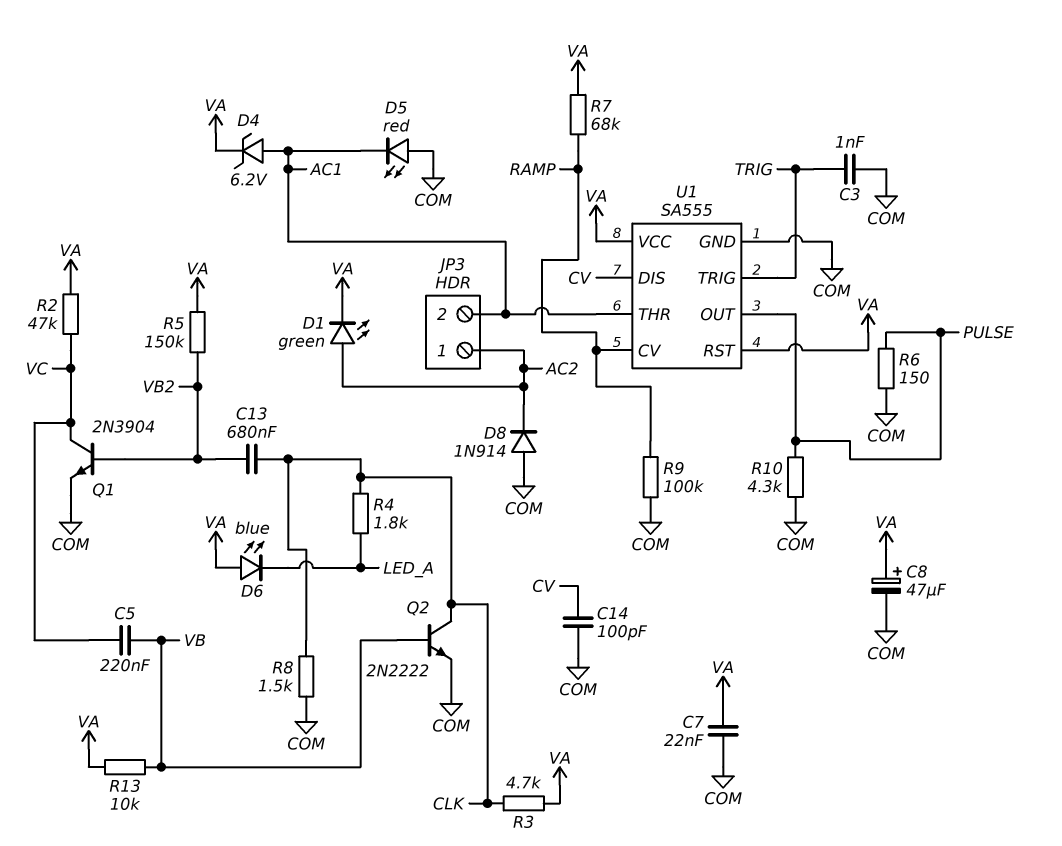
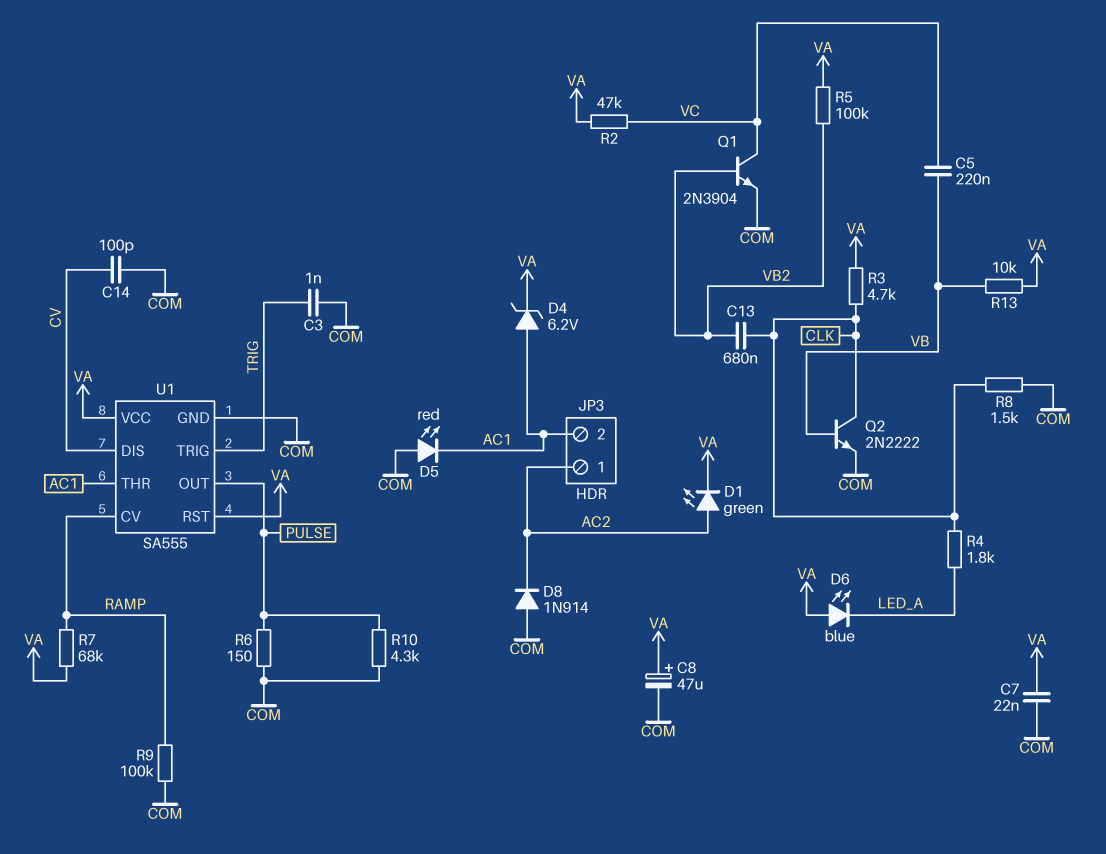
R5: 150k (VA, VB2) -> 100k (VA, VB2)

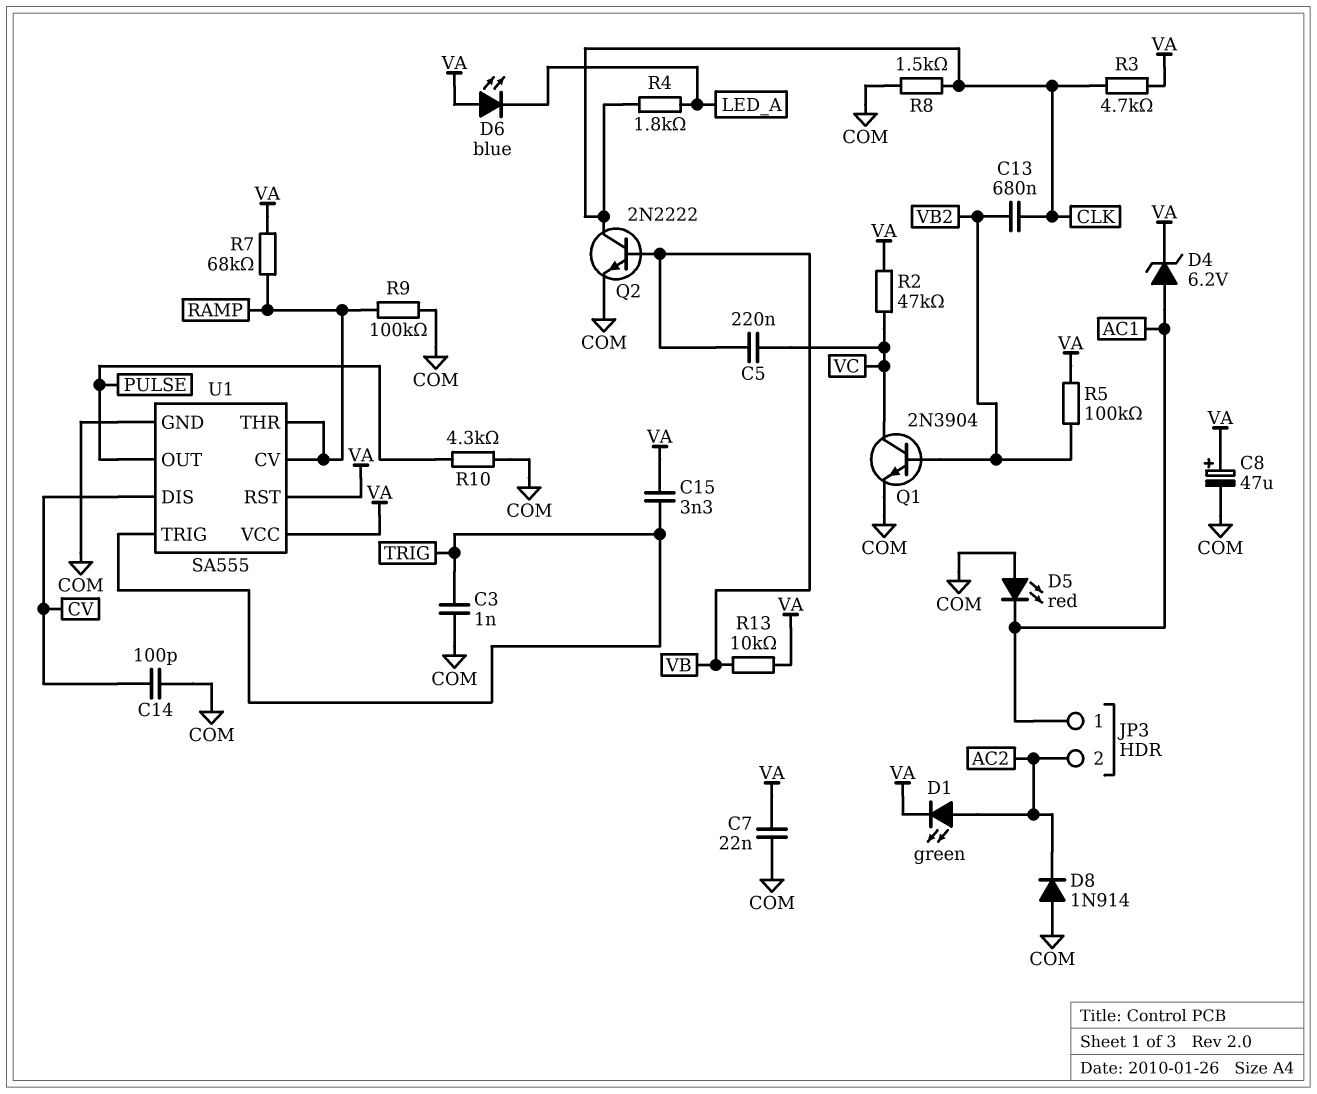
C15: none -> 3.3nF (TRIG, VA)
JP3 pin 1: AC2 -> AC1
JP3 pin 2: AC1 -> AC2
R6: 150 (COM, PULSE) -> none
U1 pin THR: AC1 -> RAMP

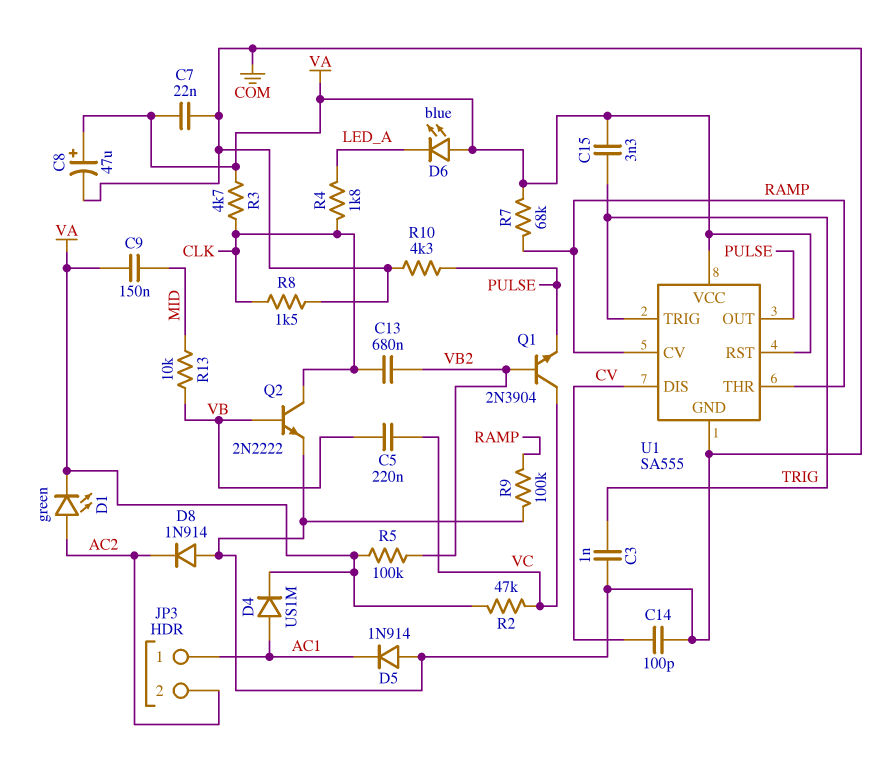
C9: none -> 150nF (MID, VA)
D4: zener 6.2V (A AC1, K VA) -> diode US1M (A AC1, K VA)
D5: LED red (A COM, K AC1) -> diode 1N914 (A COM, K AC1)
Q1: NPN 2N3904 (B VB2, C VC, E COM) -> NPN 2N3904 (B VB2, C VC, E PULSE)
R13: 10k (VA, VB) -> 10k (MID, VB)

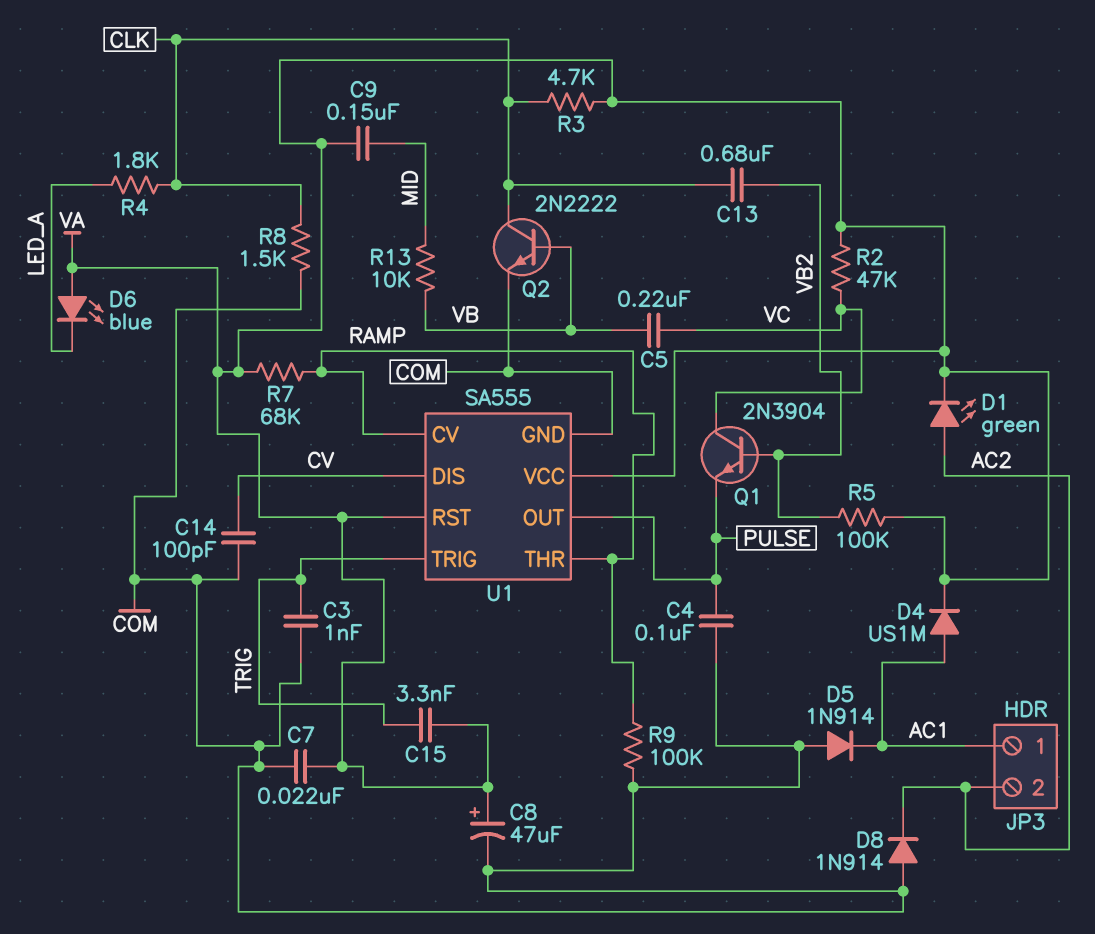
C4: none -> 100nF (COM, PULSE)
R10: 4.3k (COM, PULSE) -> none

